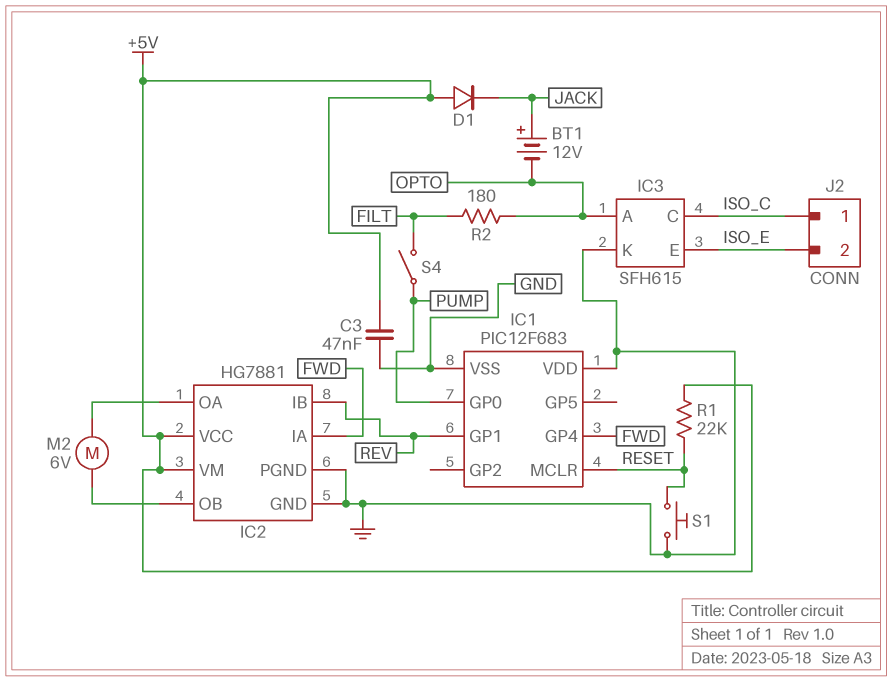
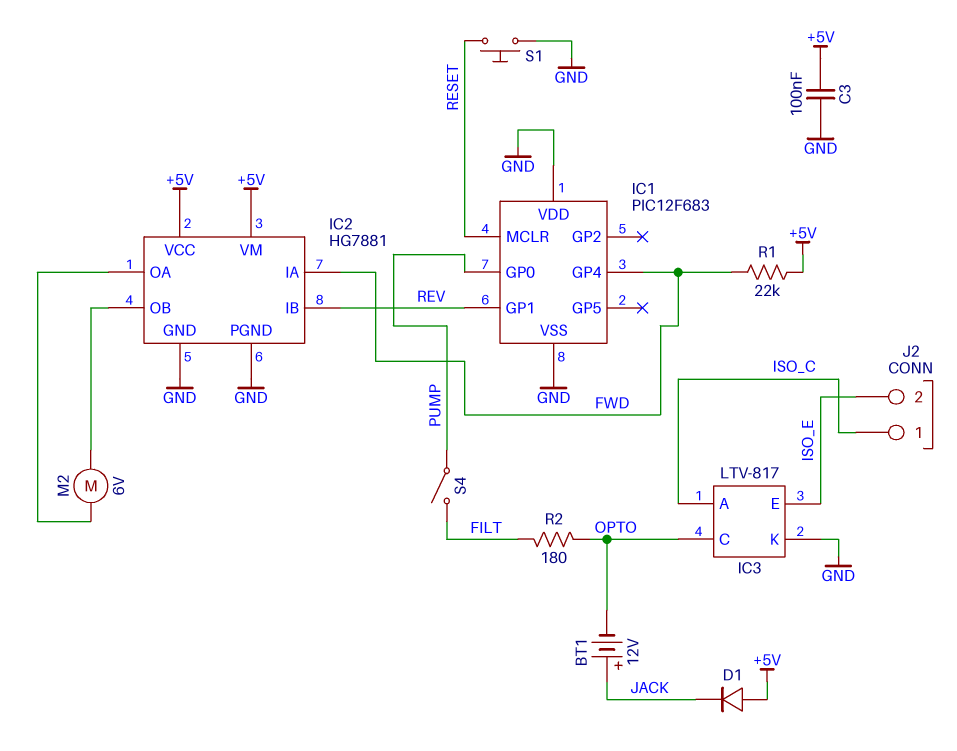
C3: 47nF (+5V, GND) -> 100nF (+5V, GND)
IC3: SFH615 -> LTV-817
IC3 pin A: OPTO -> ISO_C
IC3 pin C: ISO_C -> OPTO
R1: 22k (+5V, RESET) -> 22k (+5V, FWD)

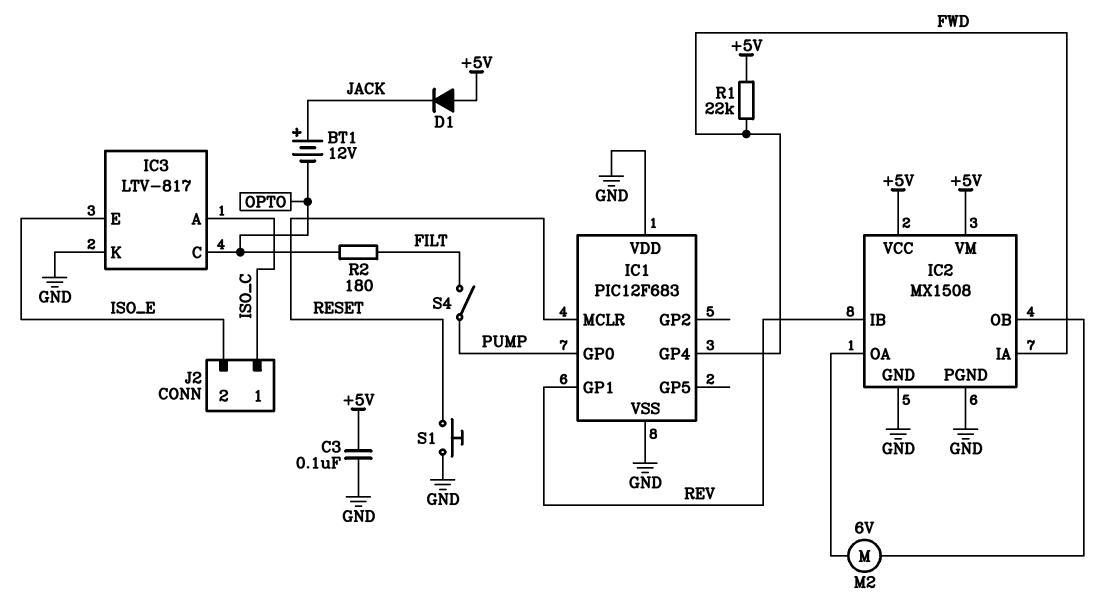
IC2: HG7881 -> MX1508

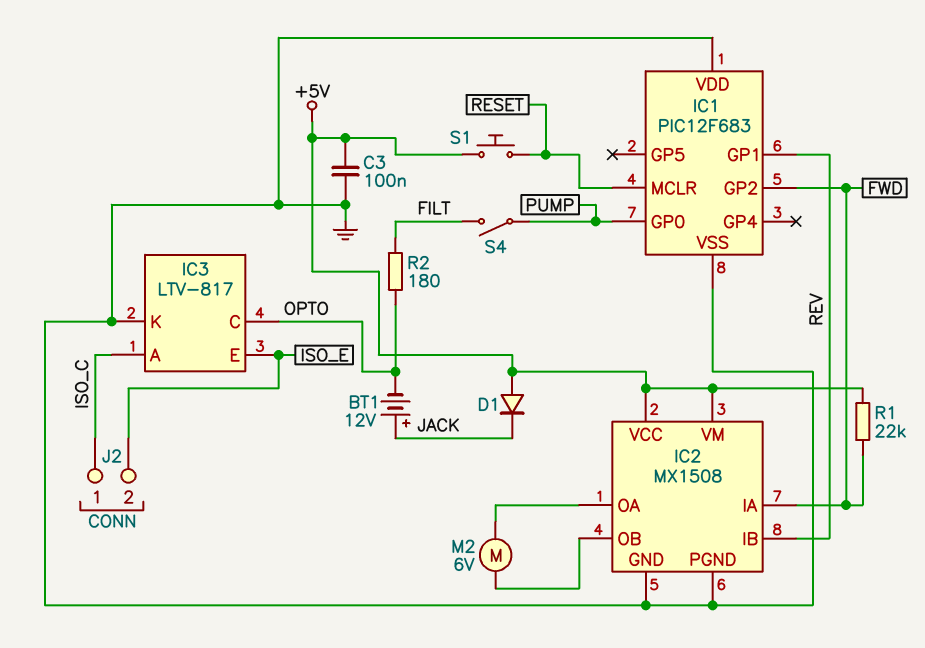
IC1 pin GP2: none -> FWD
IC1 pin GP4: FWD -> none
S1: button (GND, RESET) -> button (+5V, RESET)

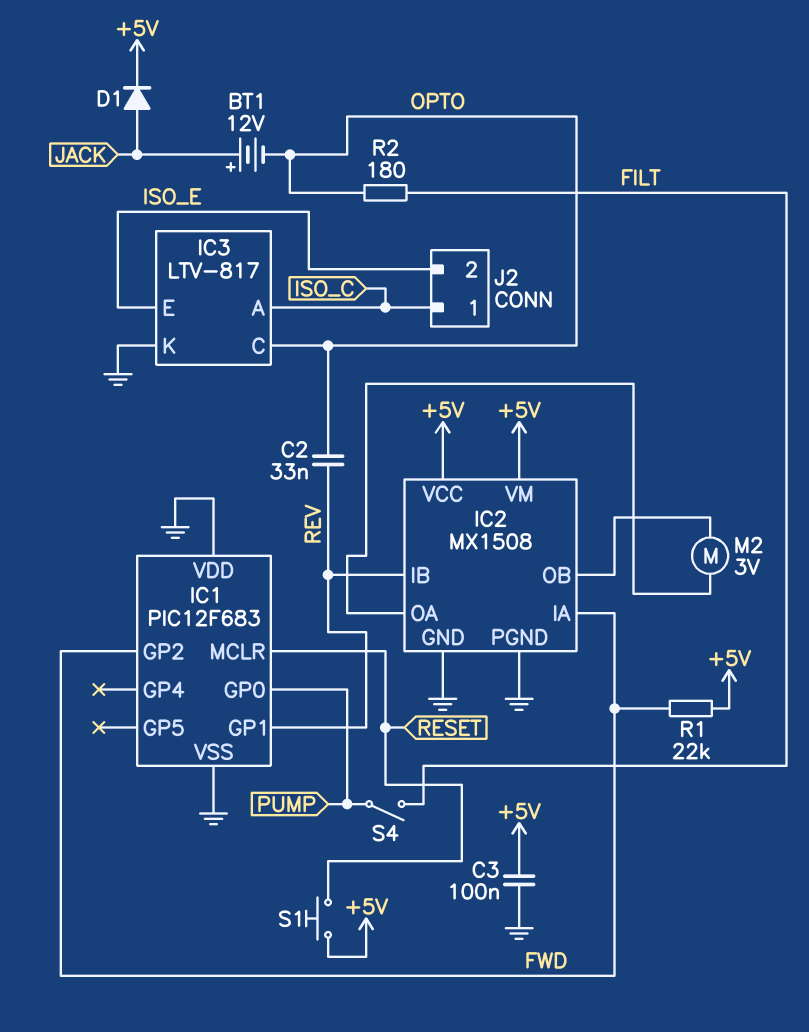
C2: none -> 33nF (OPTO, REV)
D1: diode (A +5V, K JACK) -> diode (A JACK, K +5V)
M2: motor 6V (IC2/OA, IC2/OB) -> motor 3V (IC2/OA, IC2/OB)

